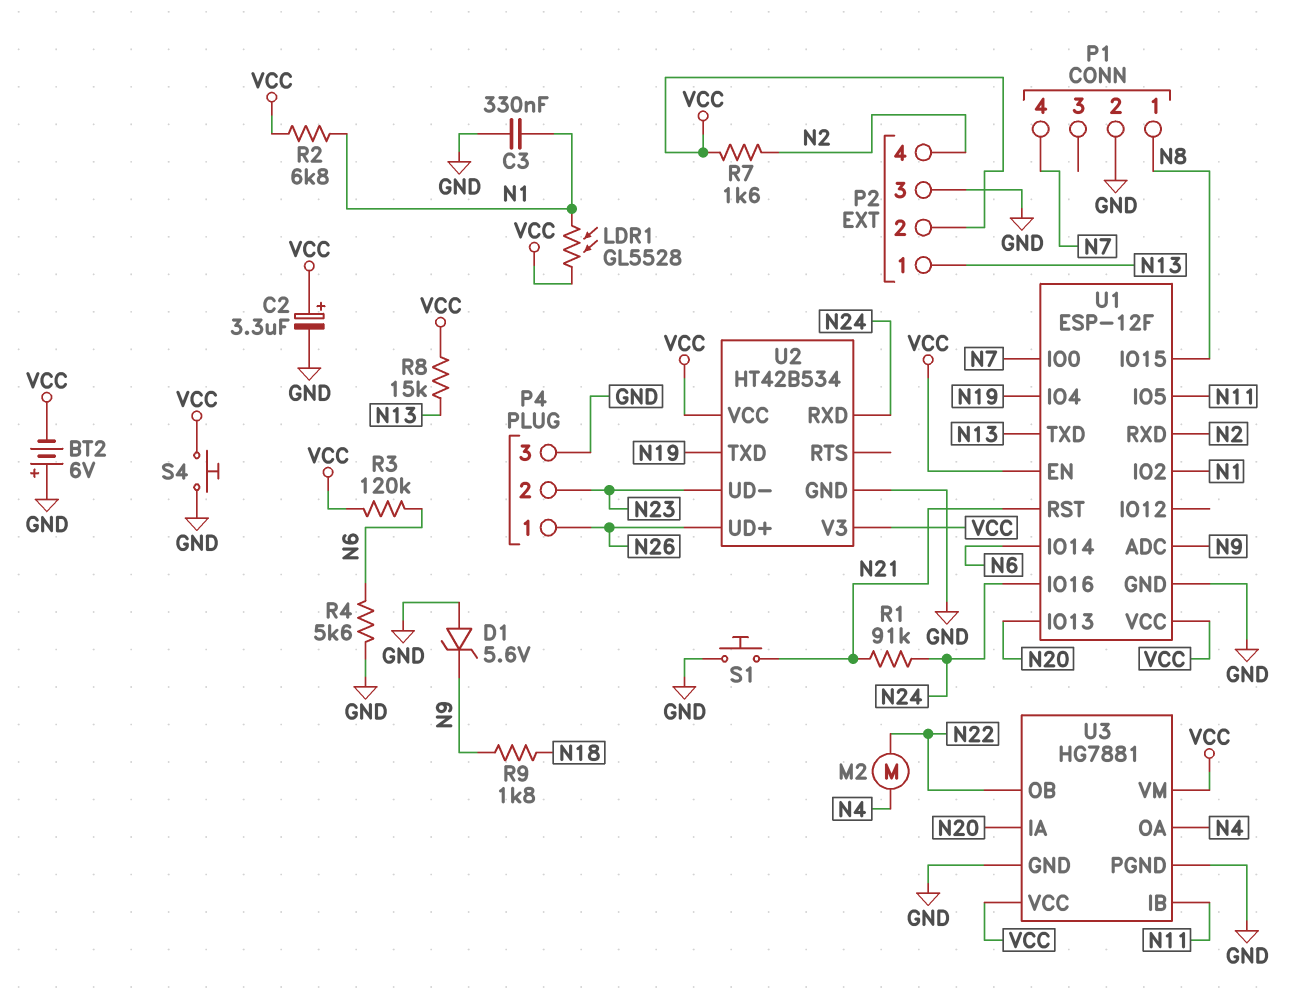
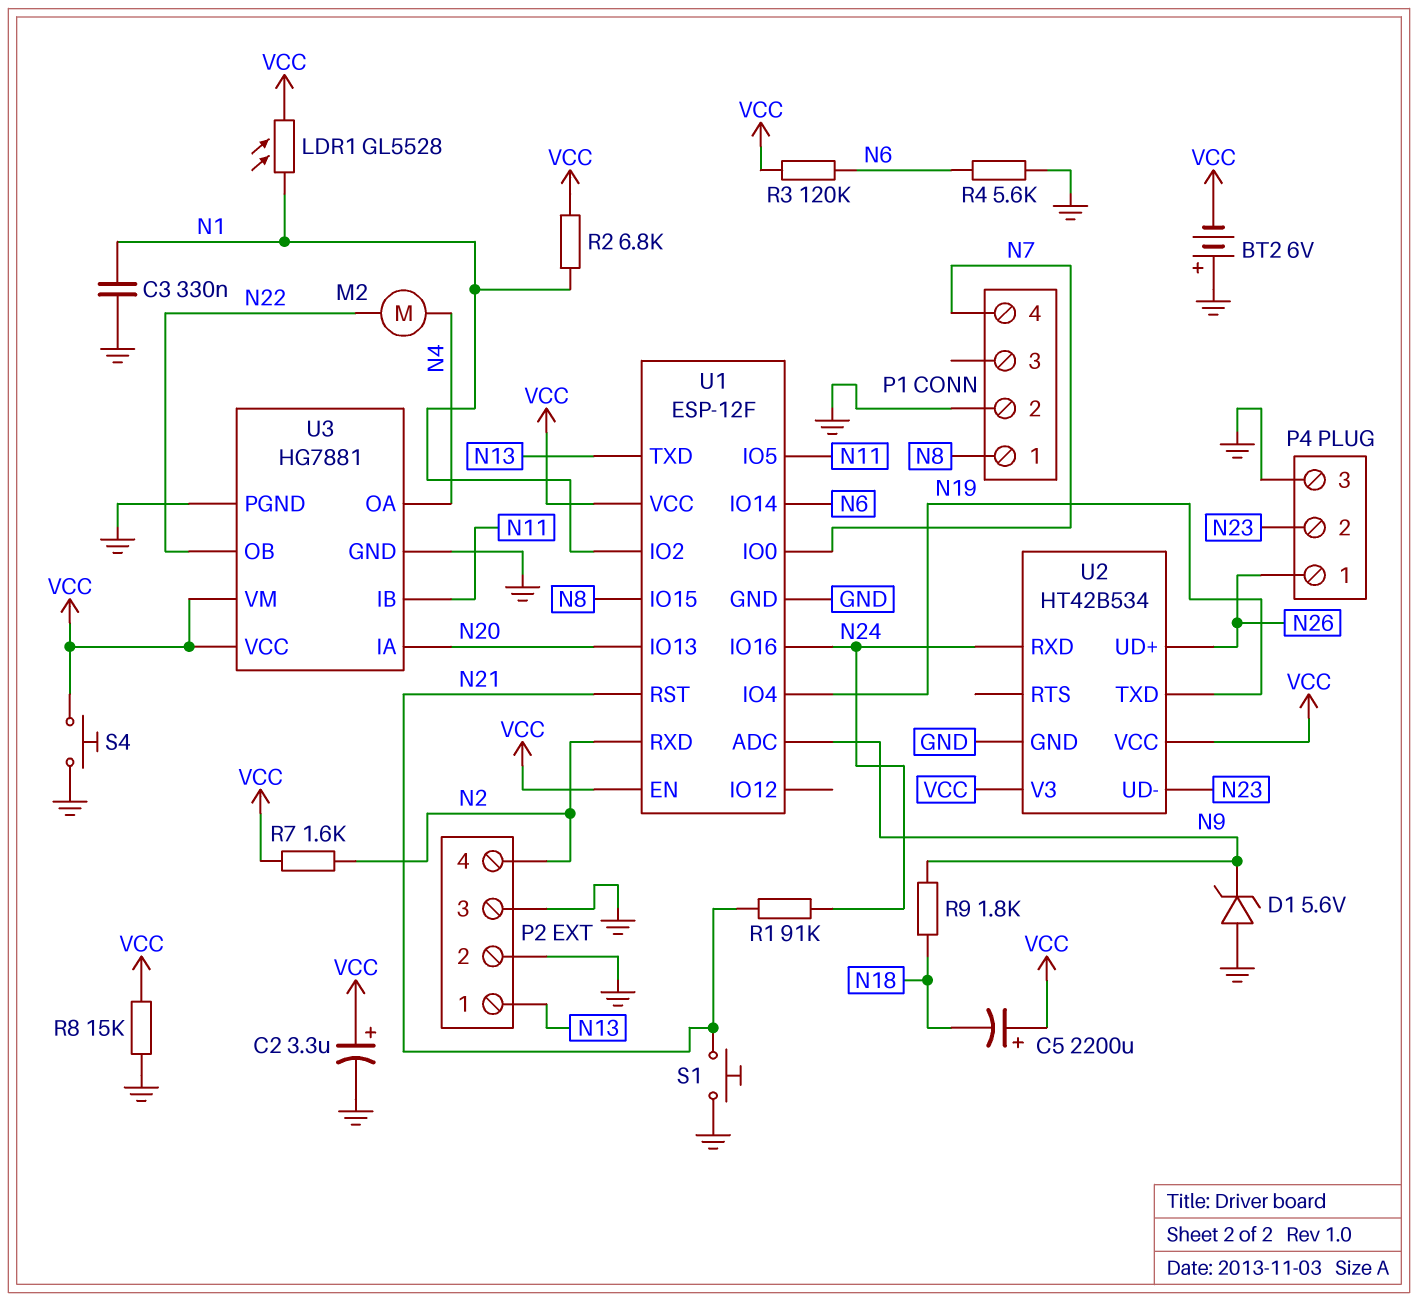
C5: none -> 2200uF (plus VCC, minus N18)
P2 pin 2: VCC -> GND
R8: 15k (N13, VCC) -> 15k (GND, VCC)

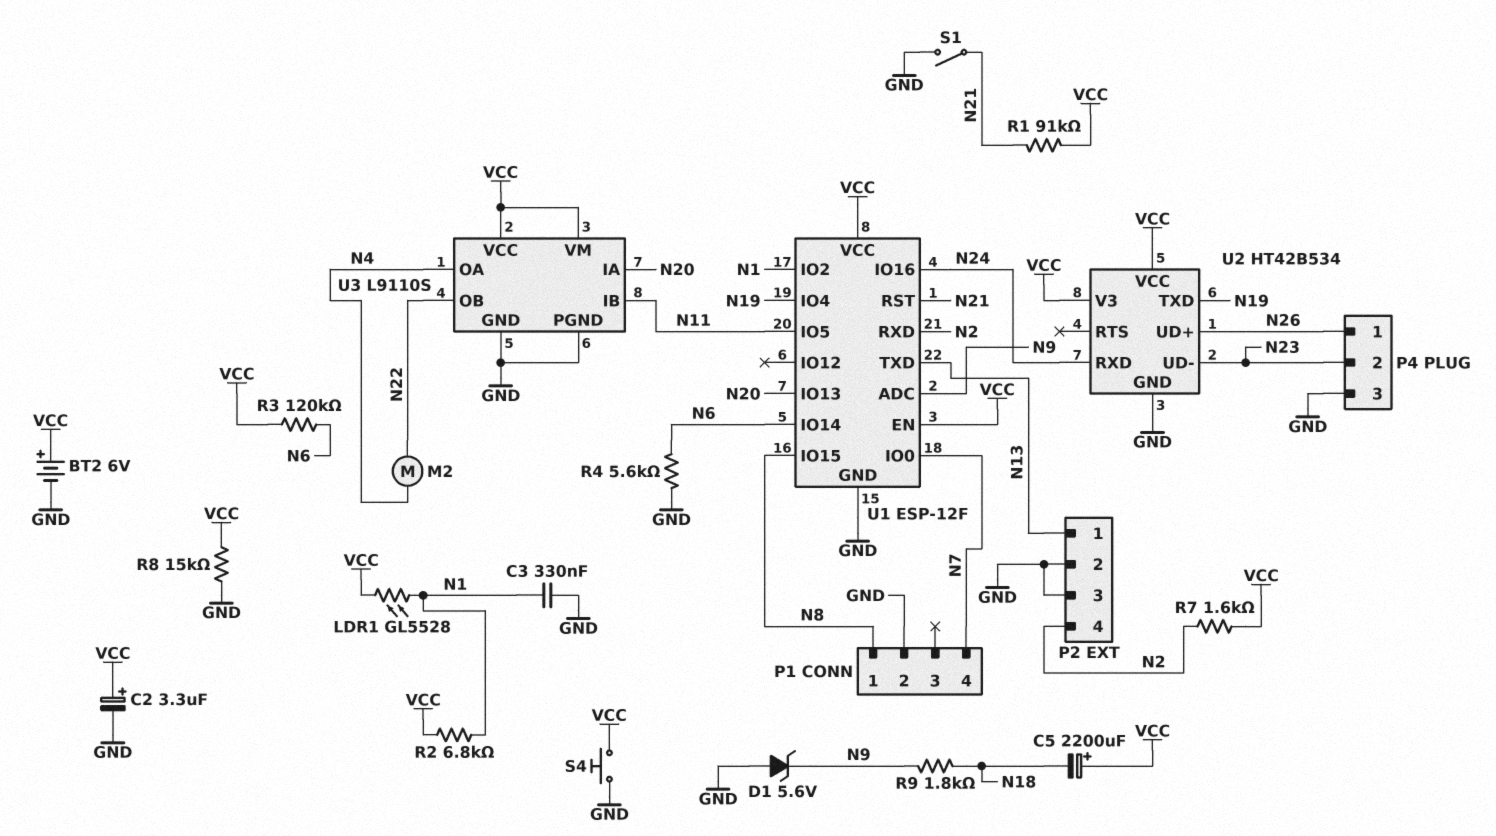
BT2: 6V (plus GND, minus VCC) -> 6V (plus VCC, minus GND)
R1: 91k (N21, N24) -> 91k (N21, VCC)
S1: button (GND, N21) -> switch (GND, N21)
U3: HG7881 -> L9110S

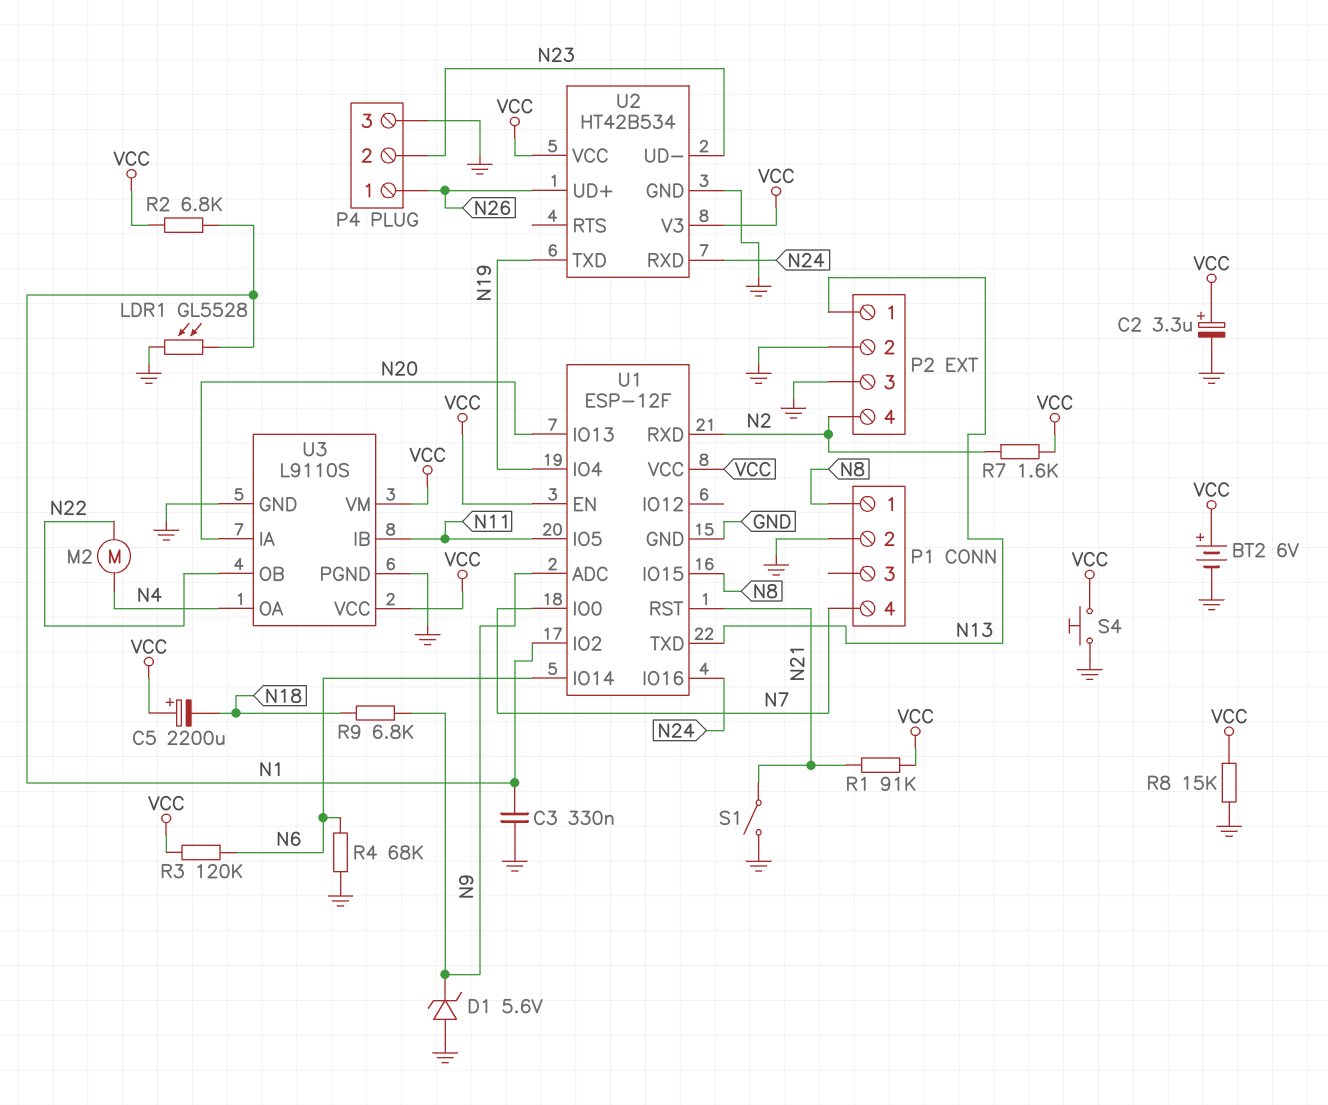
LDR1: GL5528 (N1, VCC) -> GL5528 (GND, N1)
R4: 5.6k (GND, N6) -> 68k (GND, N6)
R9: 1.8k (N9, N18) -> 6.8k (N9, N18)

